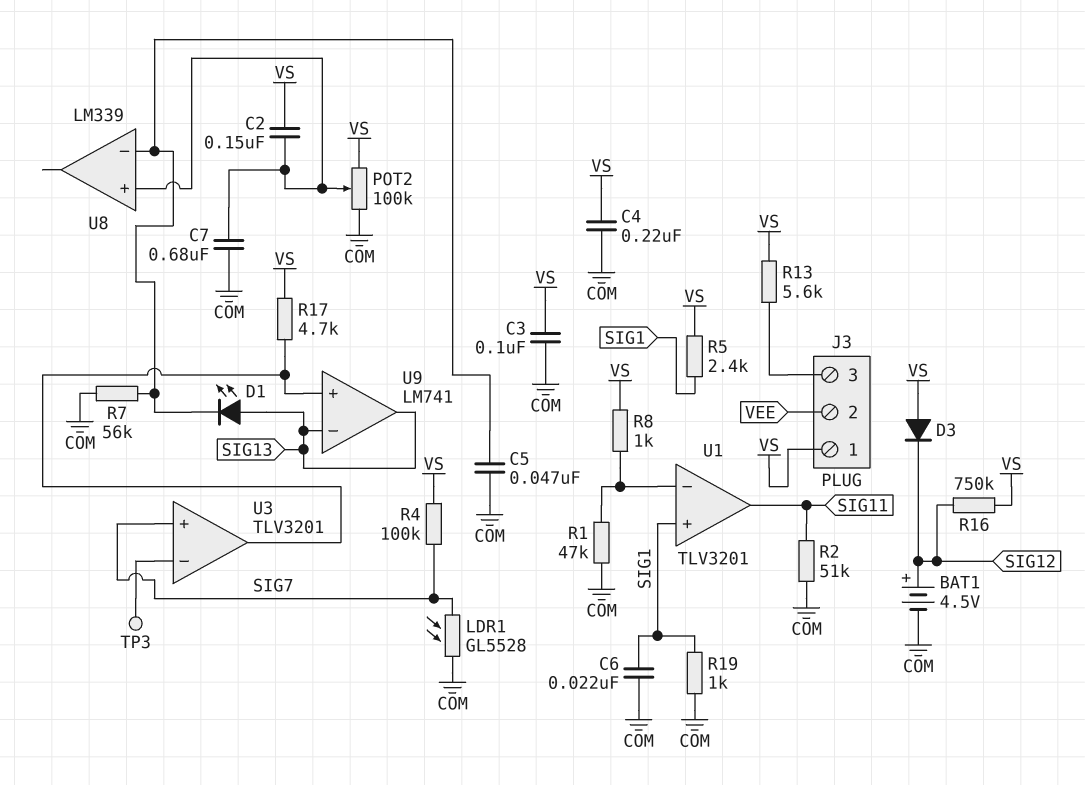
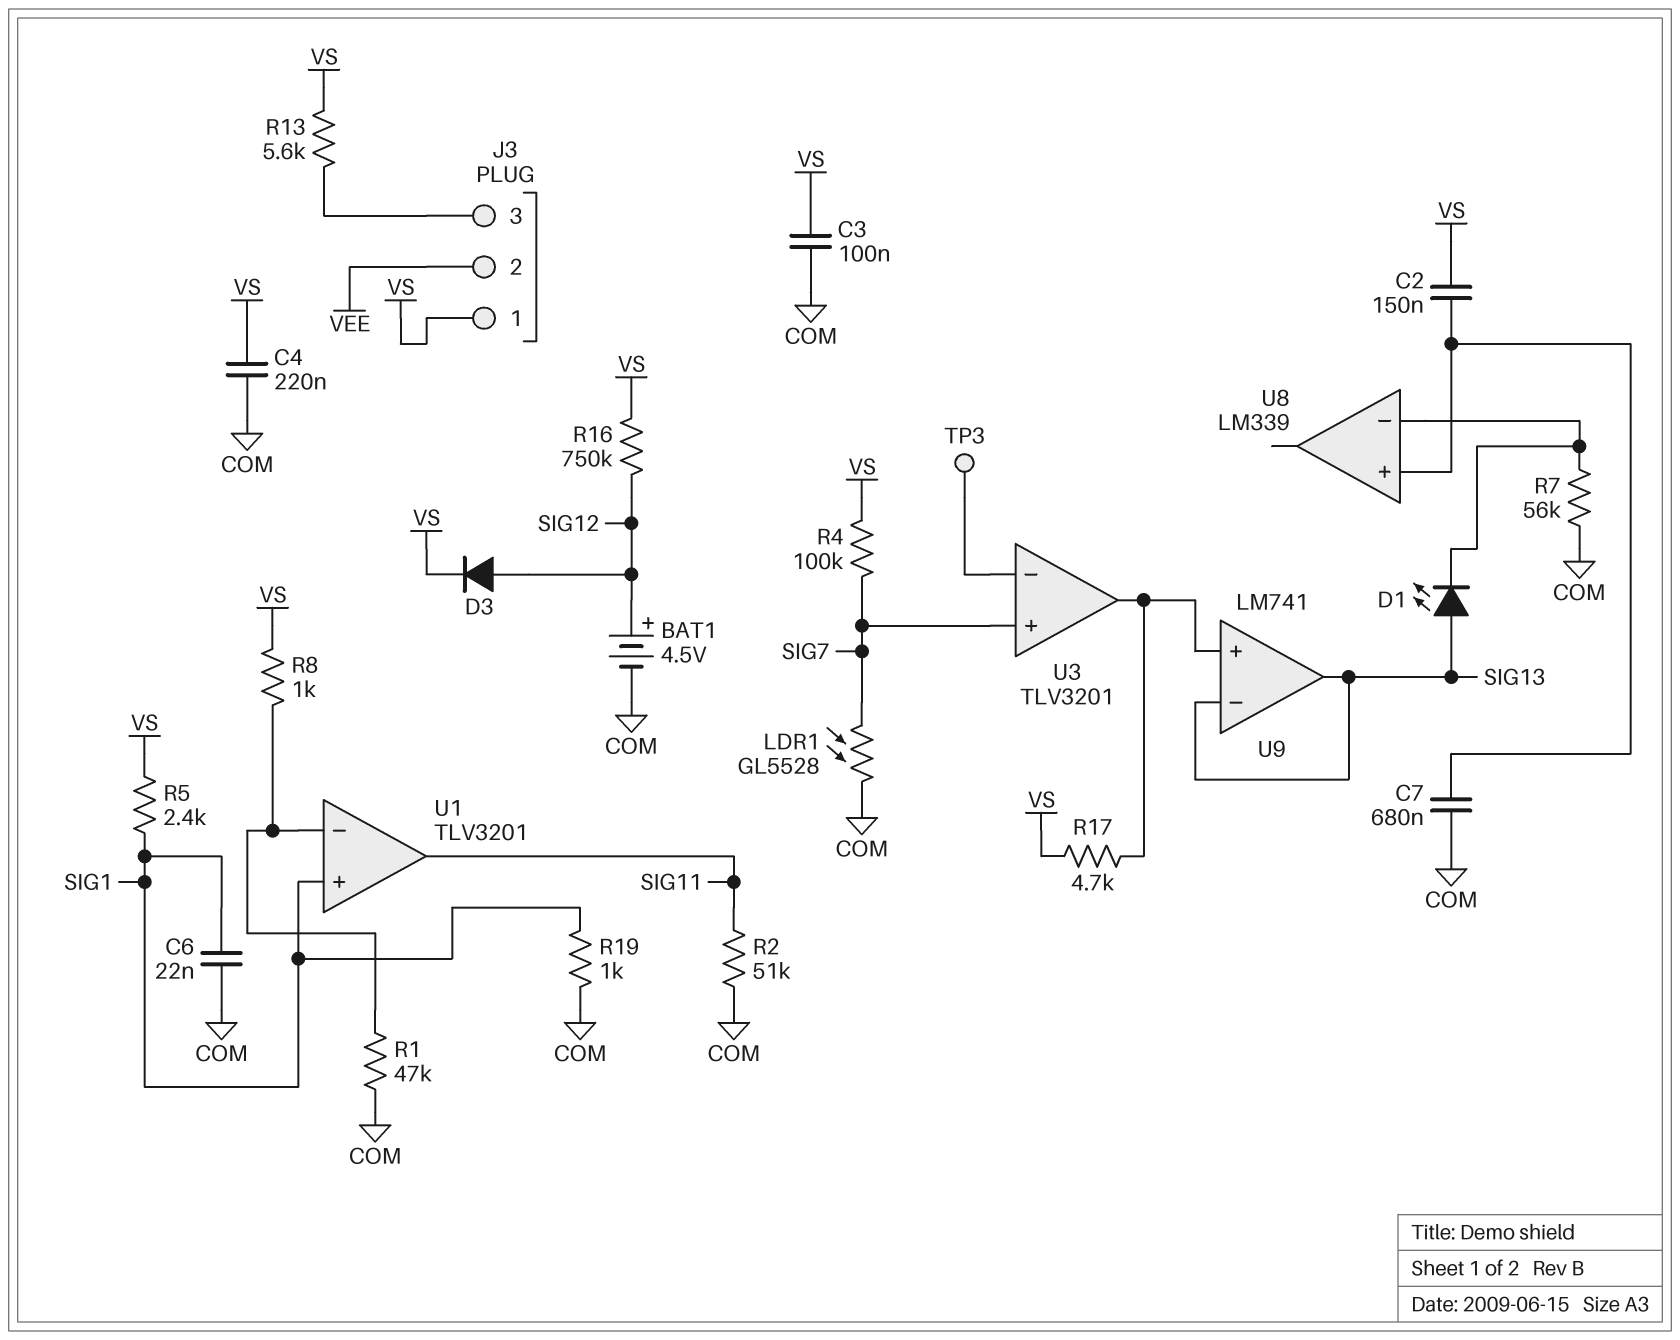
C5: 47nF (COM, U8/in-) -> none
D3: diode (A VS, K SIG12) -> diode (A SIG12, K VS)
POT2: 100k (COM, VS, wiper U8/in+) -> none

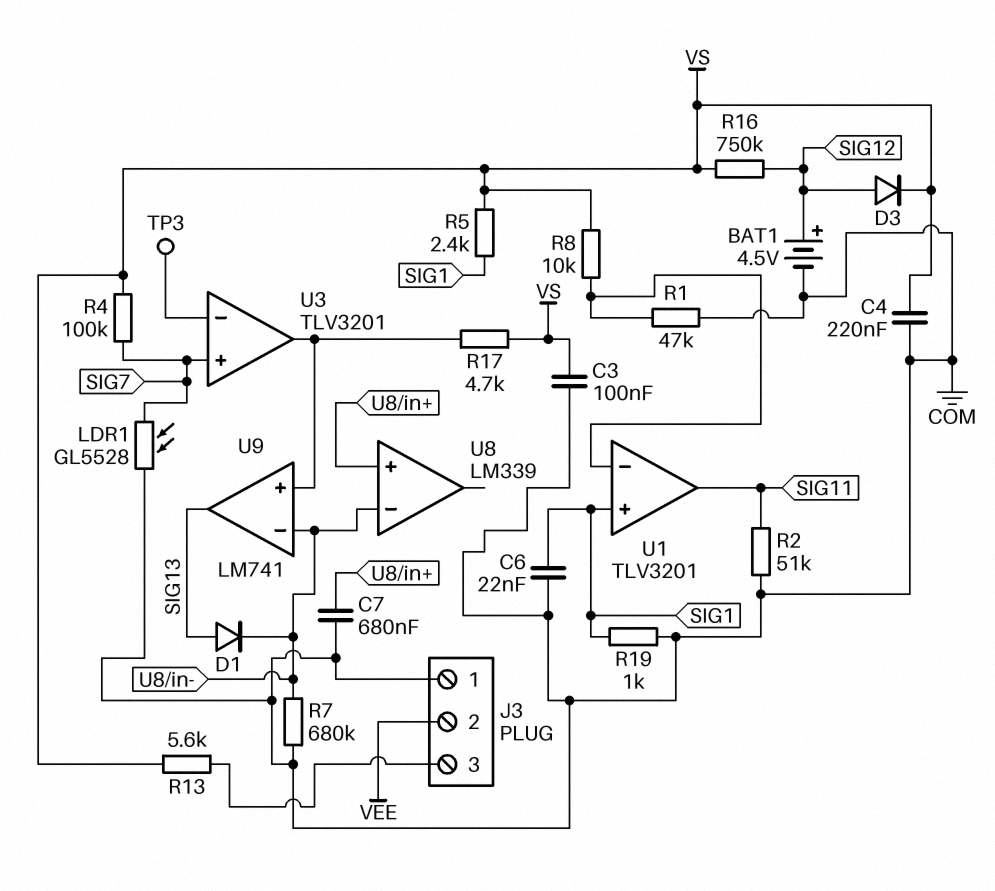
C2: 150nF (U8/in+, VS) -> none
D1: LED (A SIG13, K U8/in-) -> diode (A SIG13, K U8/in-)
J3 pin 1: VS -> COM
R7: 56k (COM, U8/in-) -> 680k (COM, U8/in-)
R8: 1k (U1/in-, VS) -> 10k (U1/in-, VS)
U9 pin in-: SIG13 -> U8/in-

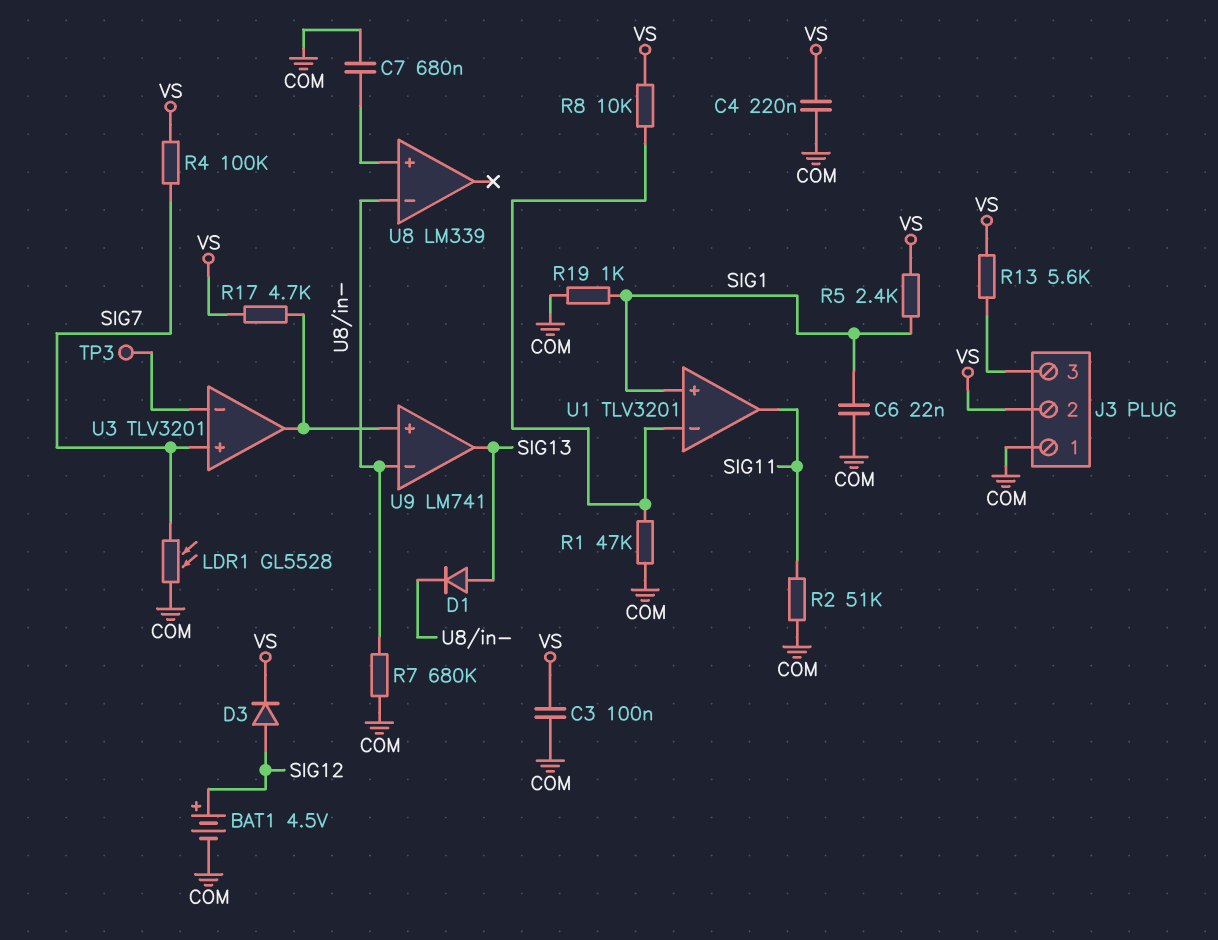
J3 pin 2: VEE -> VS
R16: 750k (SIG12, VS) -> none

